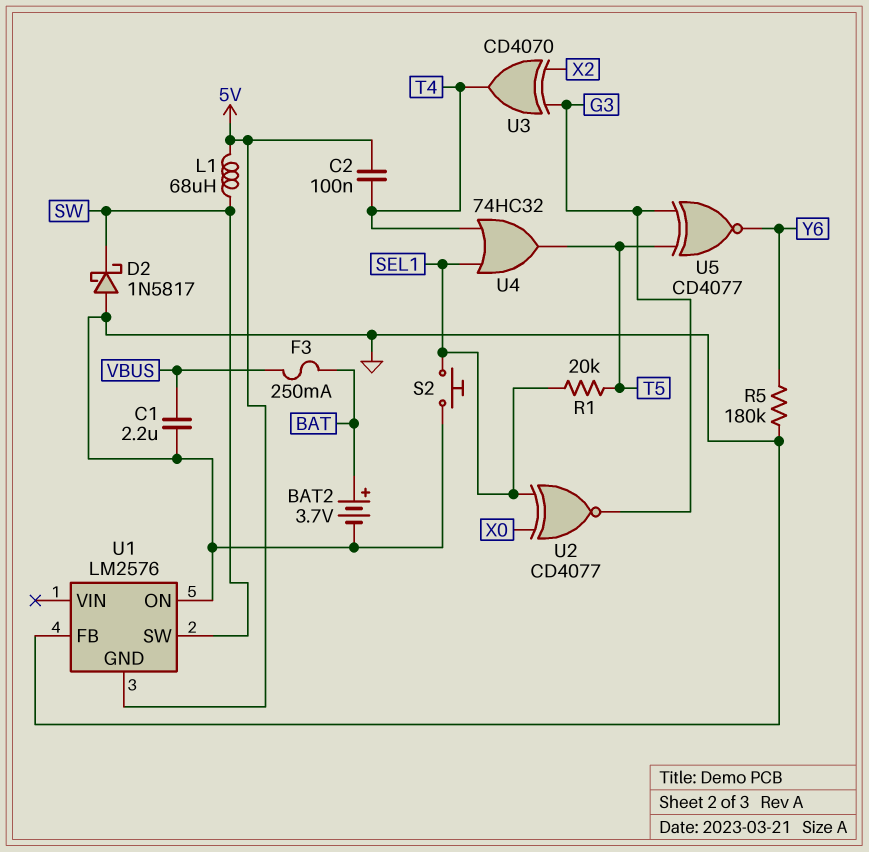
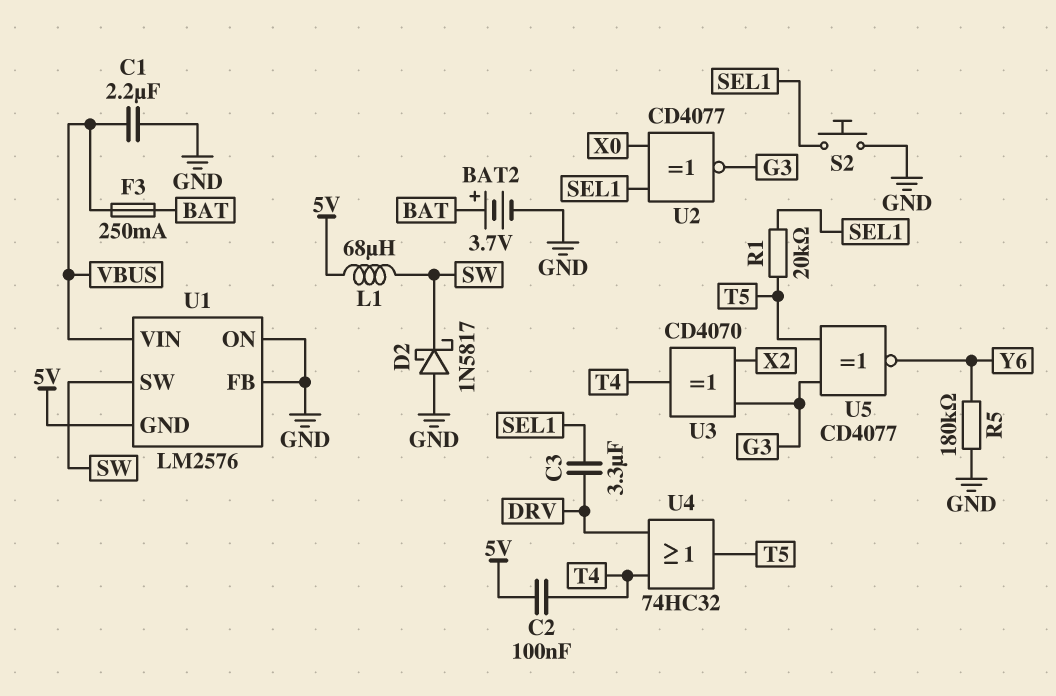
C3: none -> 3.3uF (DRV, SEL1)
U1 pin VIN: none -> VBUS
U4: OR 74HC32 (in SEL1, in T4, out T5) -> OR 74HC32 (in DRV, in T4, out T5)

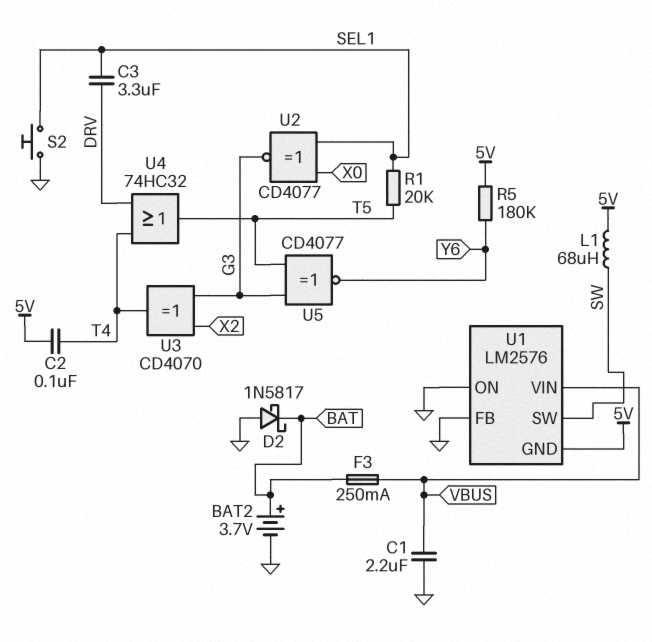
D2: schottky 1N5817 (A GND, K SW) -> schottky 1N5817 (A GND, K BAT)
R5: 180k (GND, Y6) -> 180k (5V, Y6)

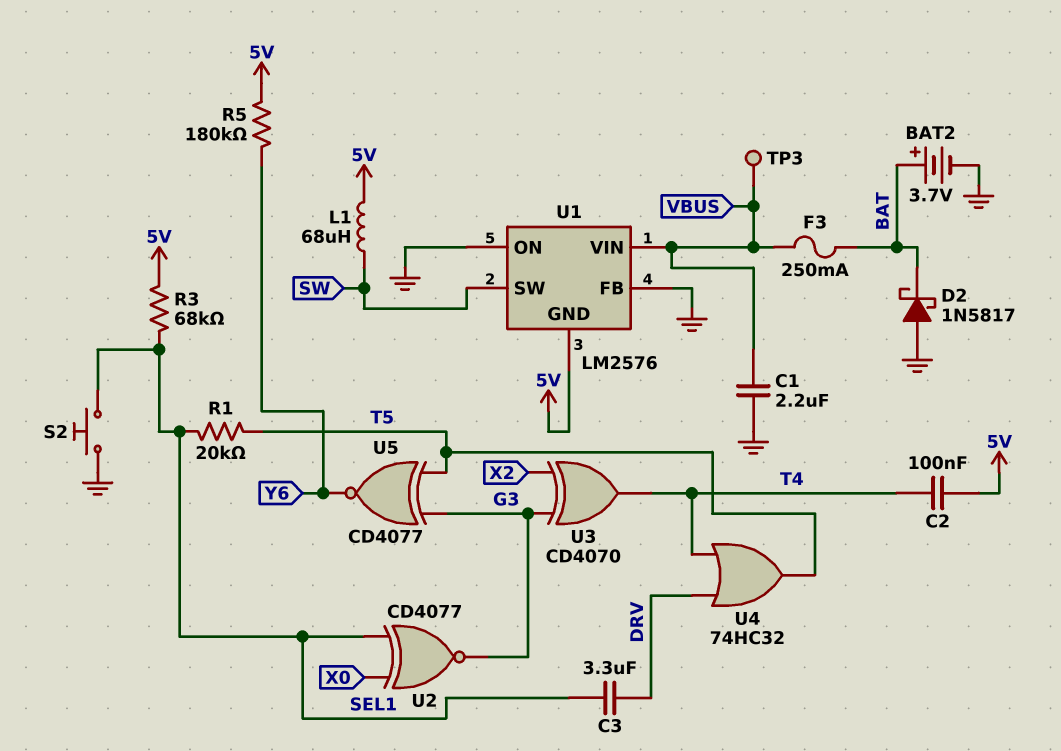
R3: none -> 68k (5V, SEL1)
TP3: none -> test point (VBUS)

